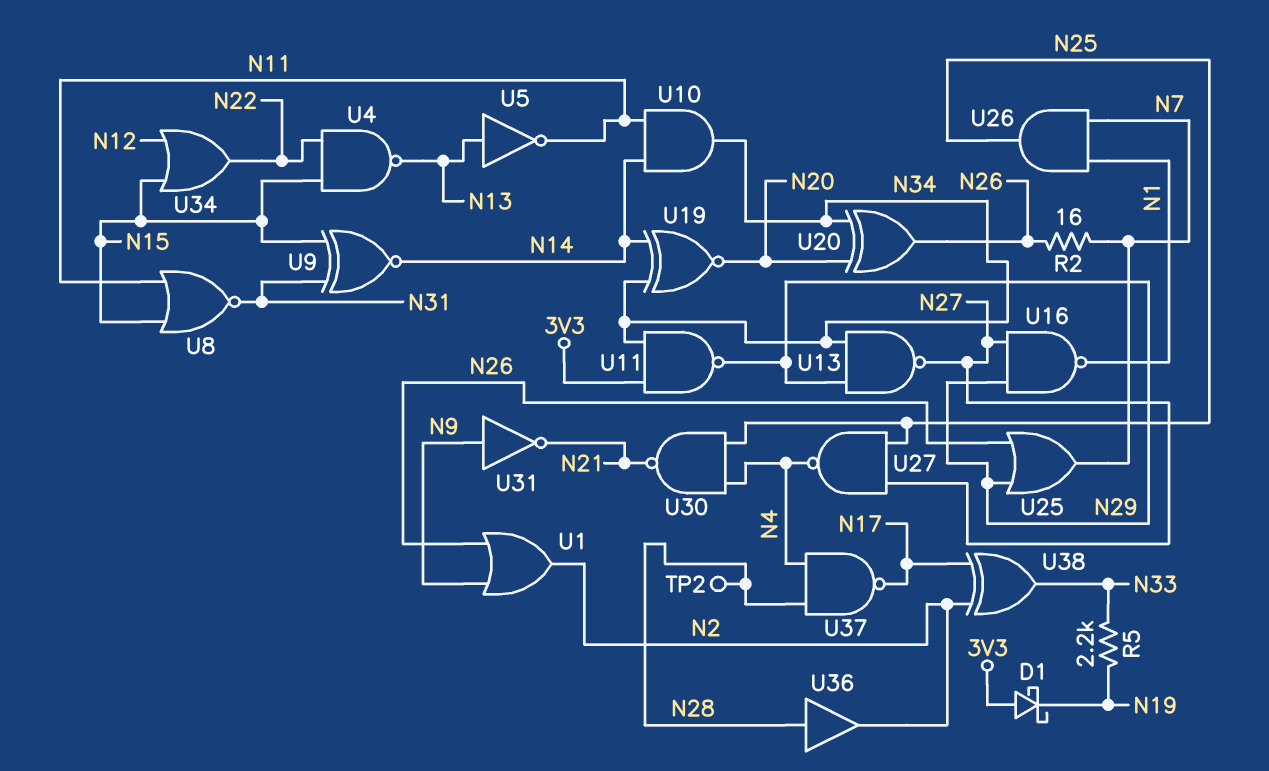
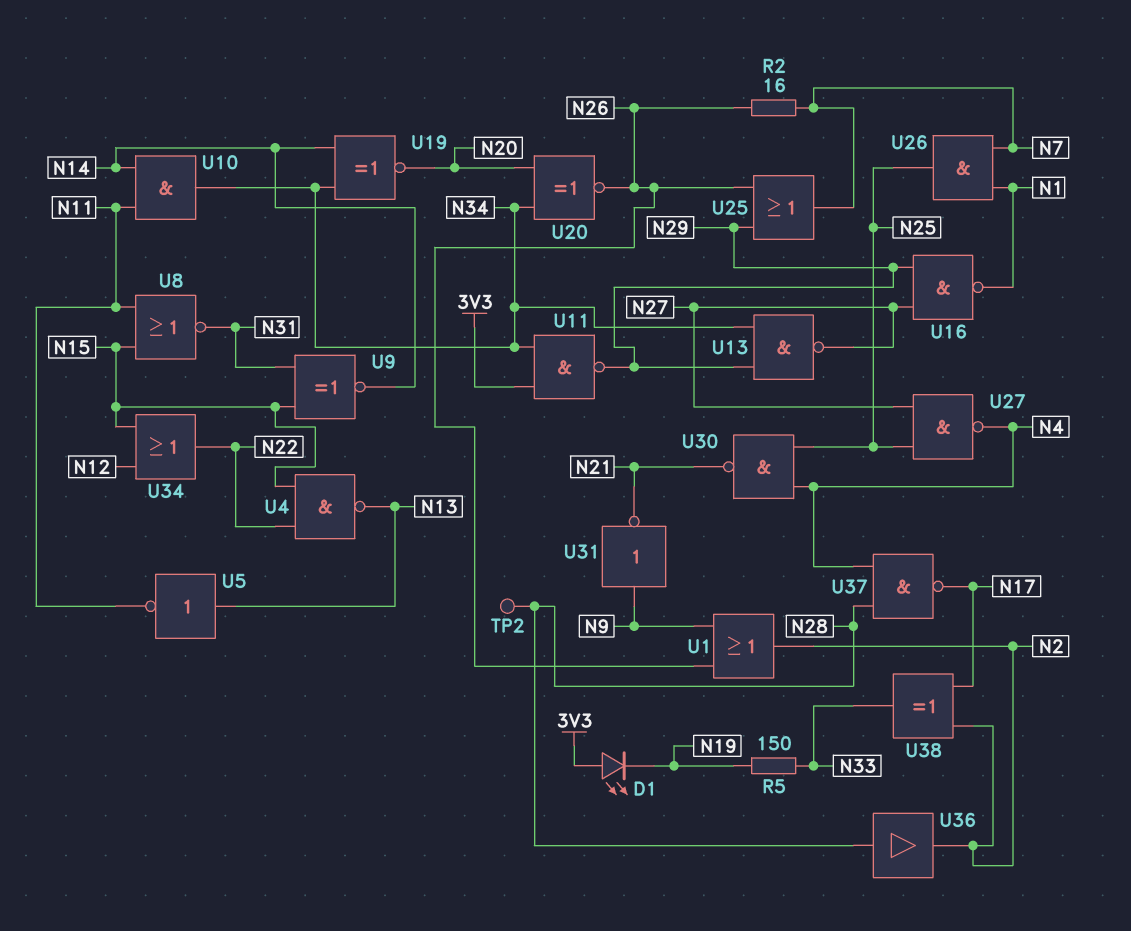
D1: schottky (A 3V3, K N19) -> LED (A 3V3, K N19)
R5: 2.2k (N19, N33) -> 150 (N19, N33)
U20: XOR (in N20, in N34, out N26) -> XNOR (in N20, in N34, out N26)

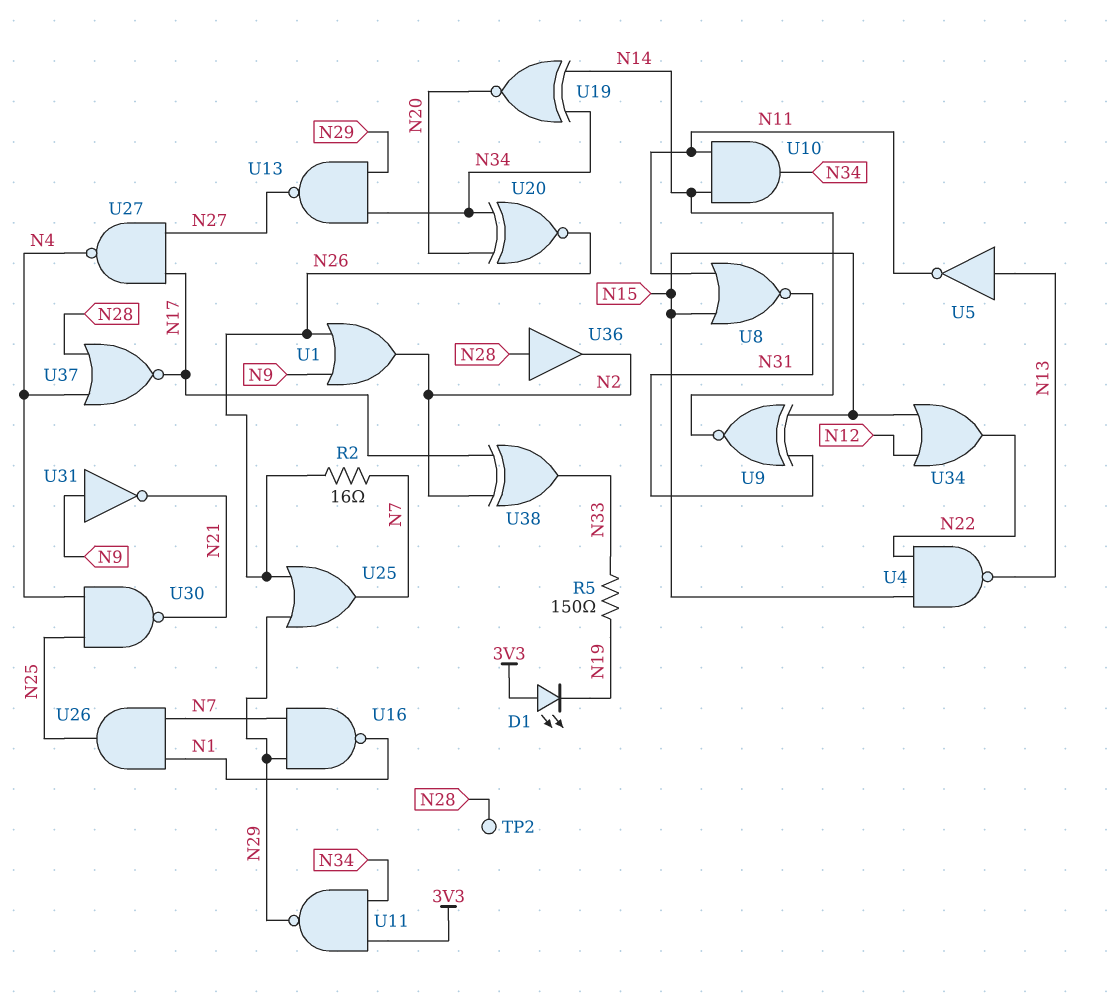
U16: NAND (in N27, in N29, out N1) -> NAND (in N7, in N29, out N1)
U27: NAND (in N25, in N27, out N4) -> NAND (in N17, in N27, out N4)
U37: NAND (in N4, in N28, out N17) -> NOR (in N4, in N28, out N17)

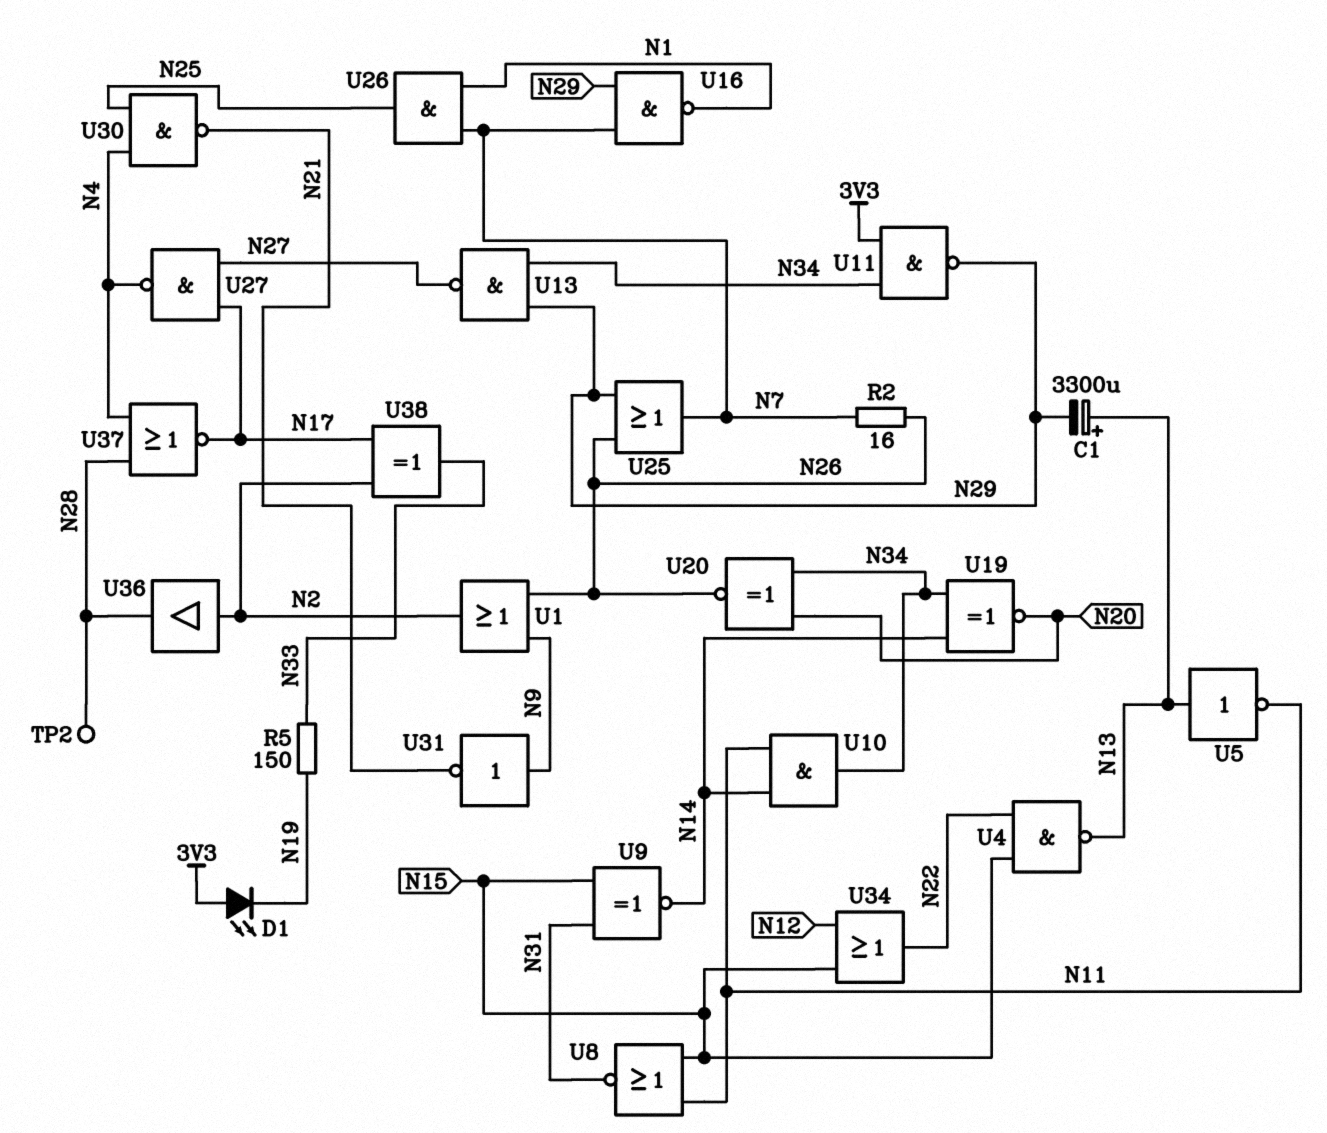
C1: none -> 3300uF (plus N13, minus N29)
U36: buffer (in N28, out N2) -> buffer (in N2, out N28)

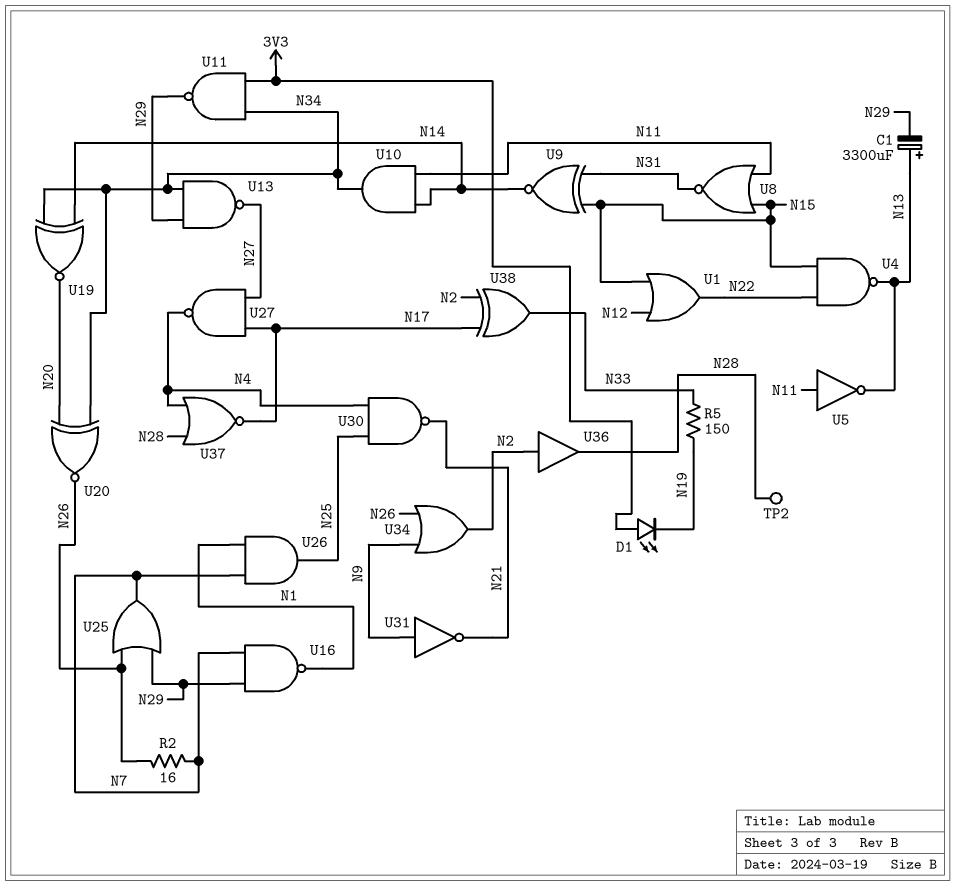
U1: OR (in N9, in N26, out N2) -> OR (in N12, in N15, out N22)
U5: NOT (in N13, out N11) -> NOT (in N11, out N13)
U34: OR (in N12, in N15, out N22) -> OR (in N9, in N26, out N2)

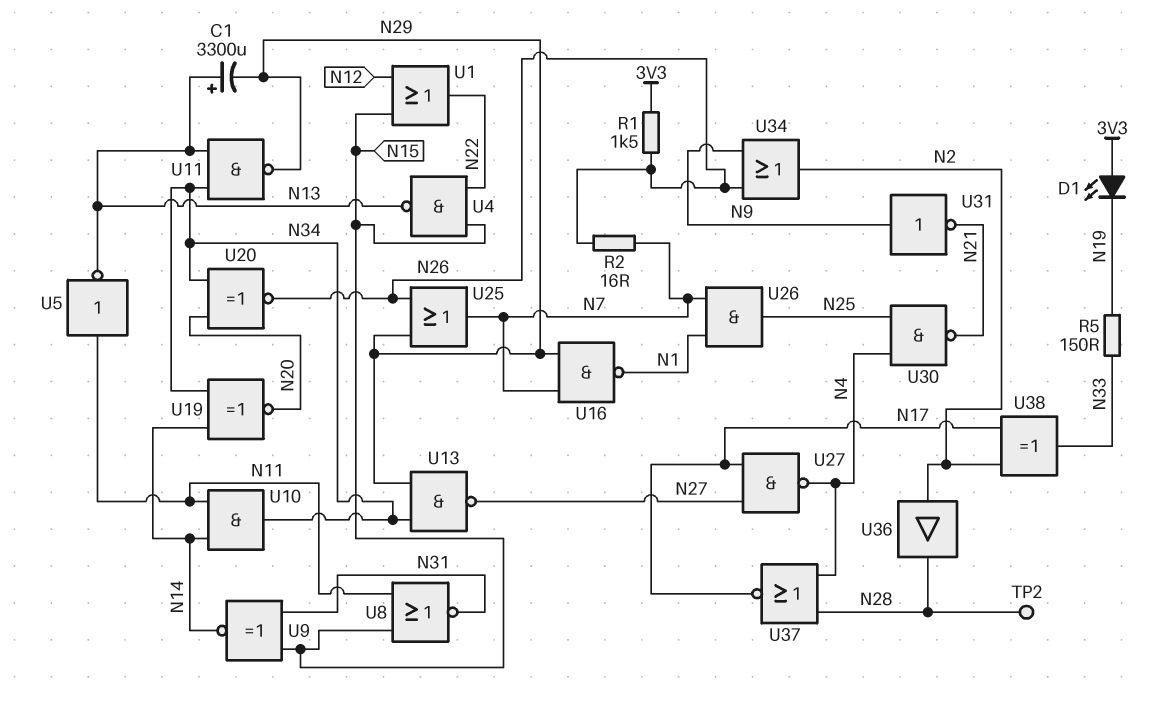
R1: none -> 1.5k (3V3, N26)
U11: NAND (in 3V3, in N34, out N29) -> NAND (in N13, in N34, out N29)

